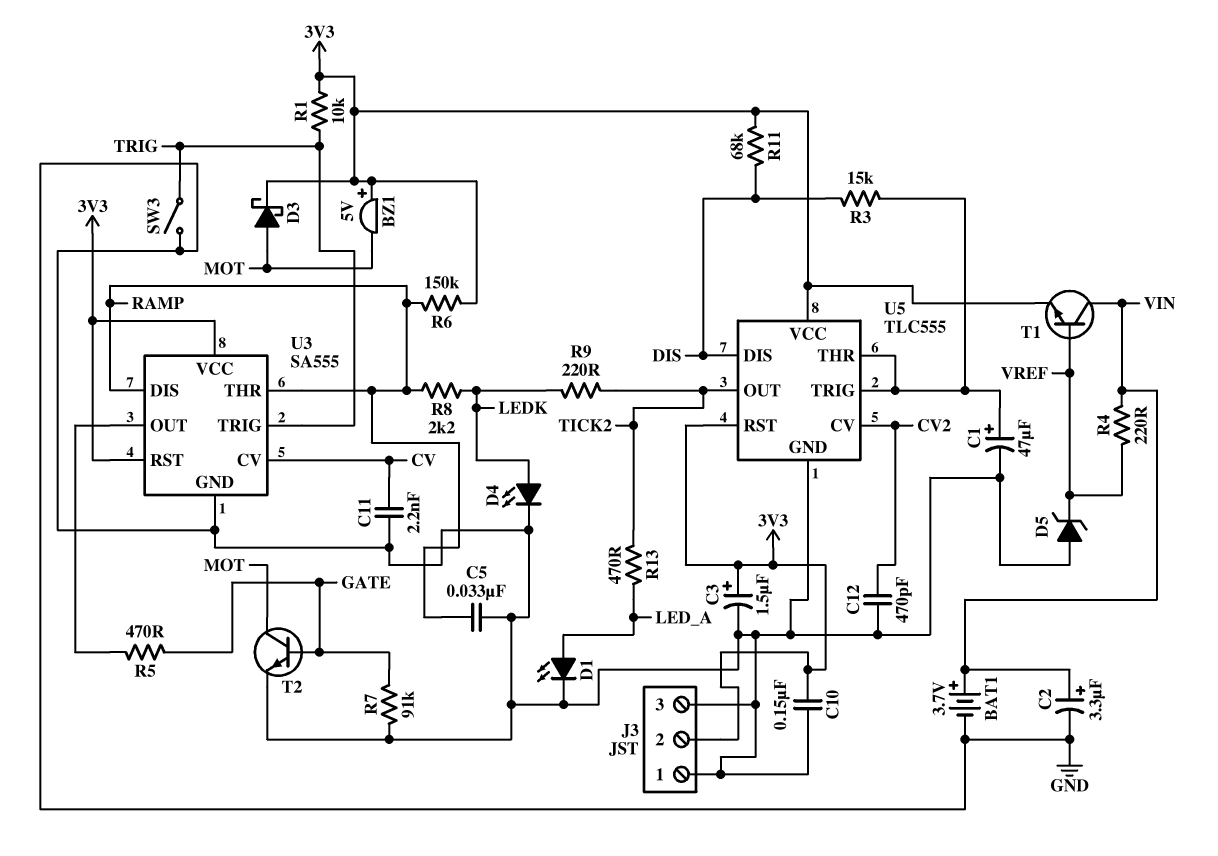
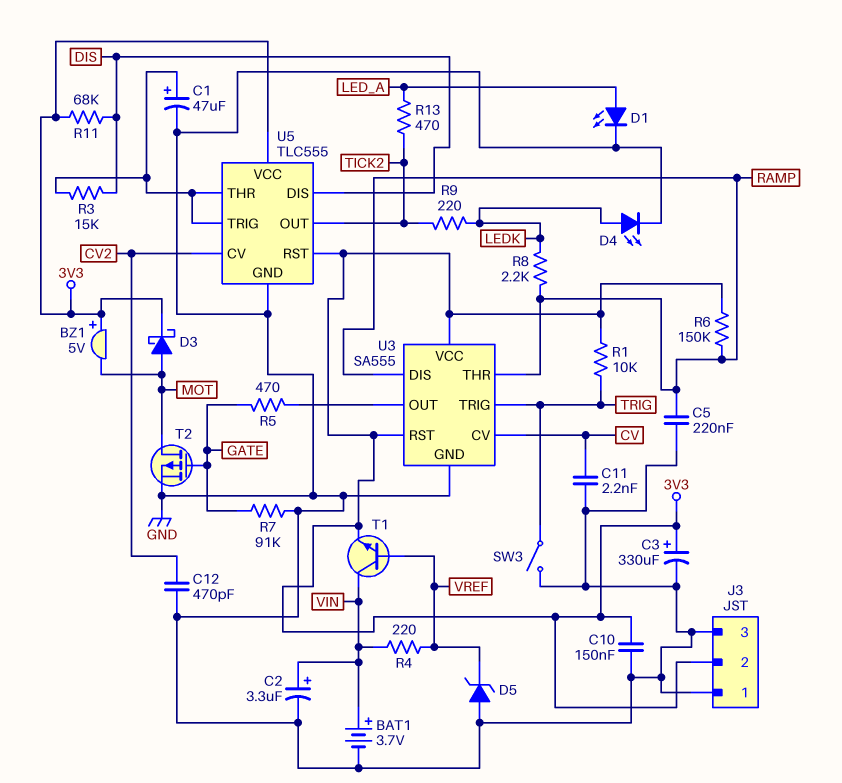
C3: 1.5uF (plus 3V3, minus GND) -> 330uF (plus 3V3, minus GND)
C5: 33nF (GND, RAMP) -> 220nF (GND, RAMP)
T2: NPN (B GATE, C MOT, E GND) -> PMOS (G GATE, D MOT, S GND)

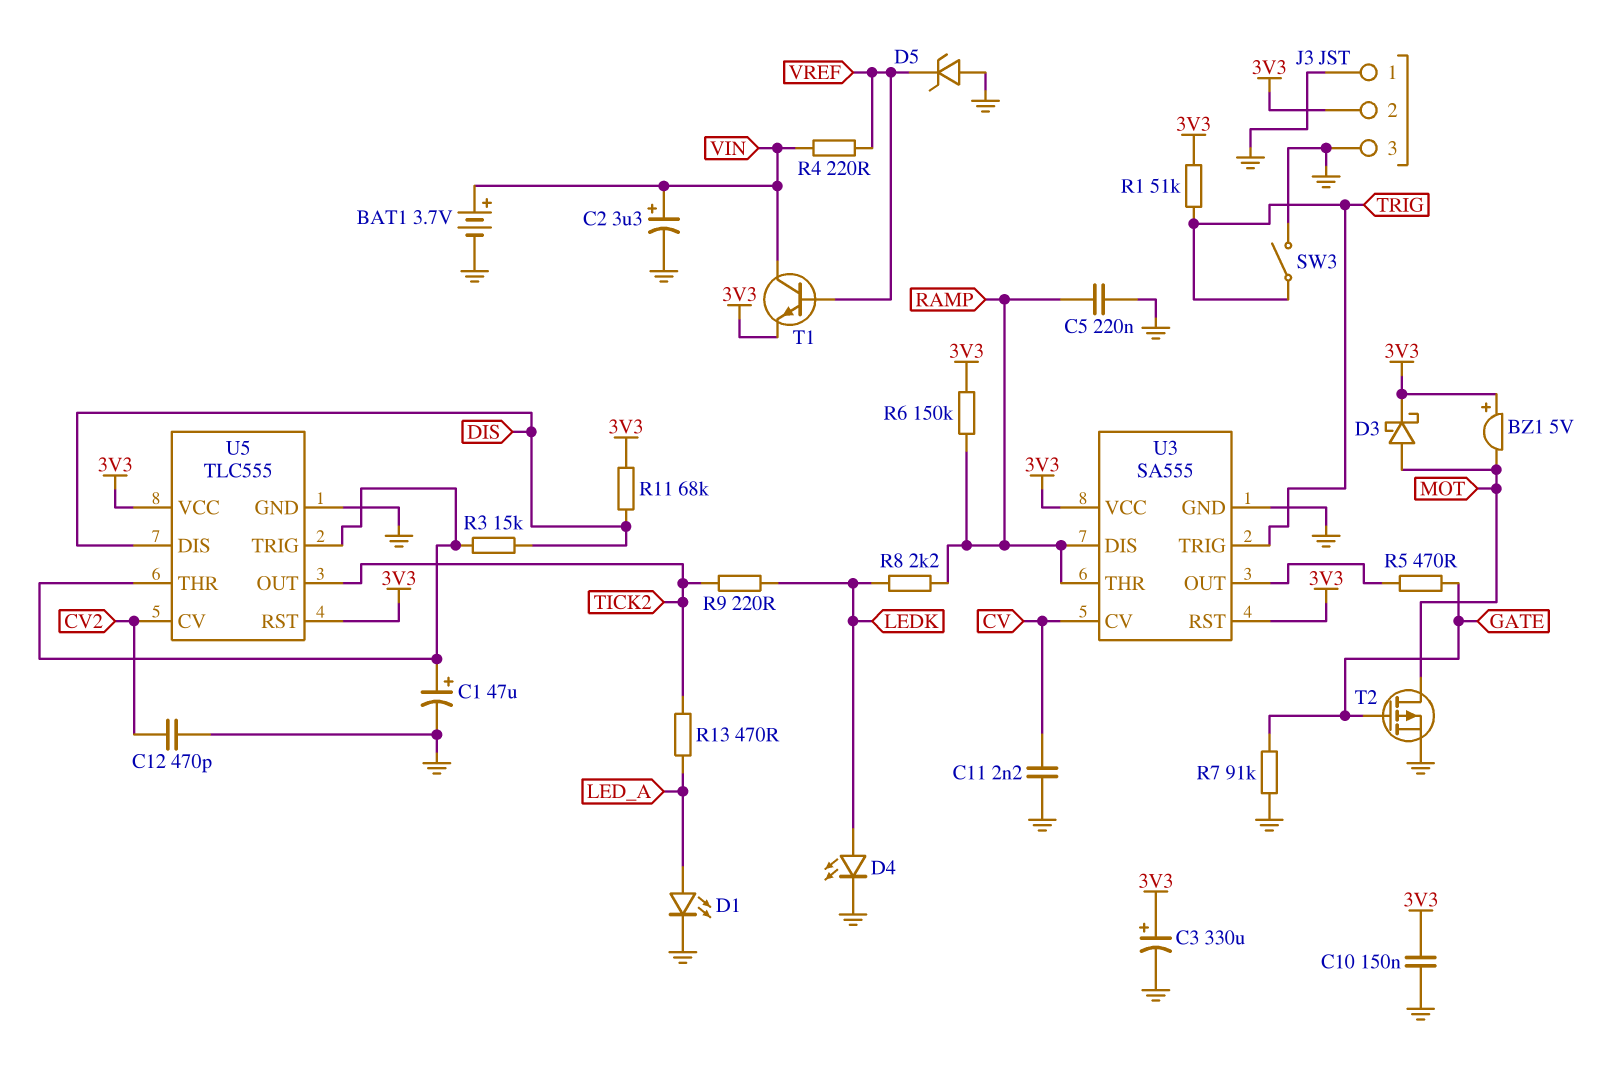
R1: 10k (3V3, TRIG) -> 51k (3V3, TRIG)

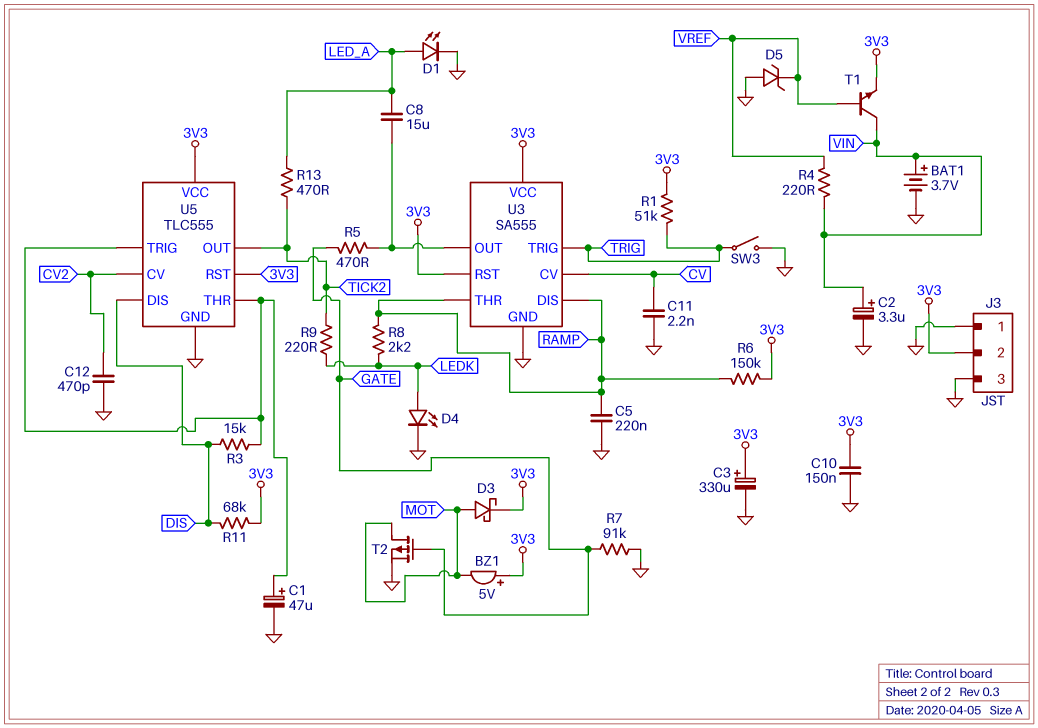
C8: none -> 15uF (LED_A, U3/OUT)

